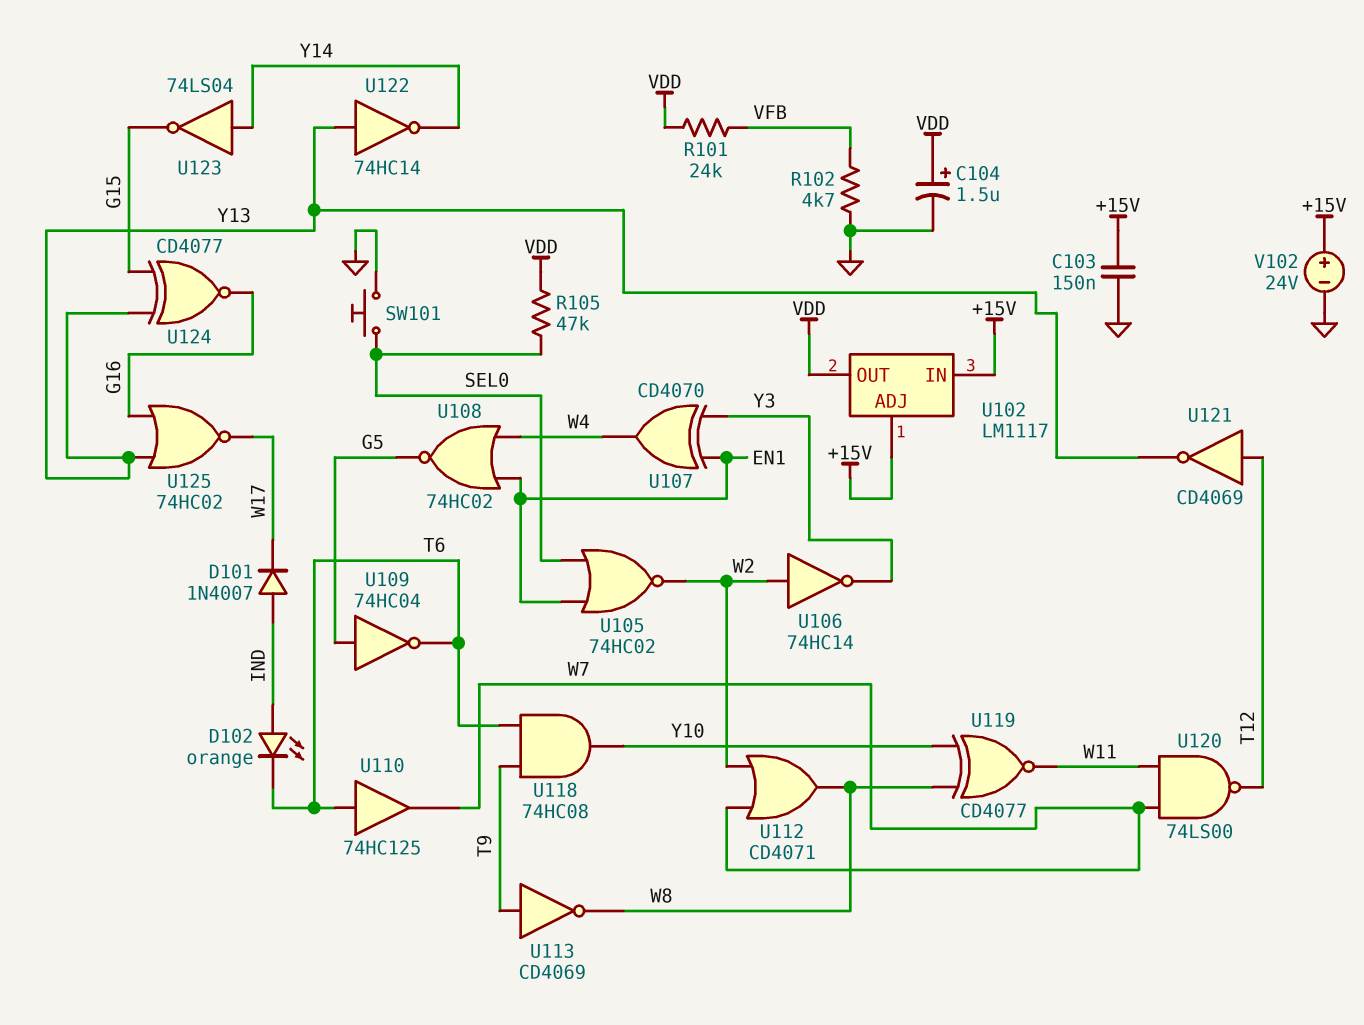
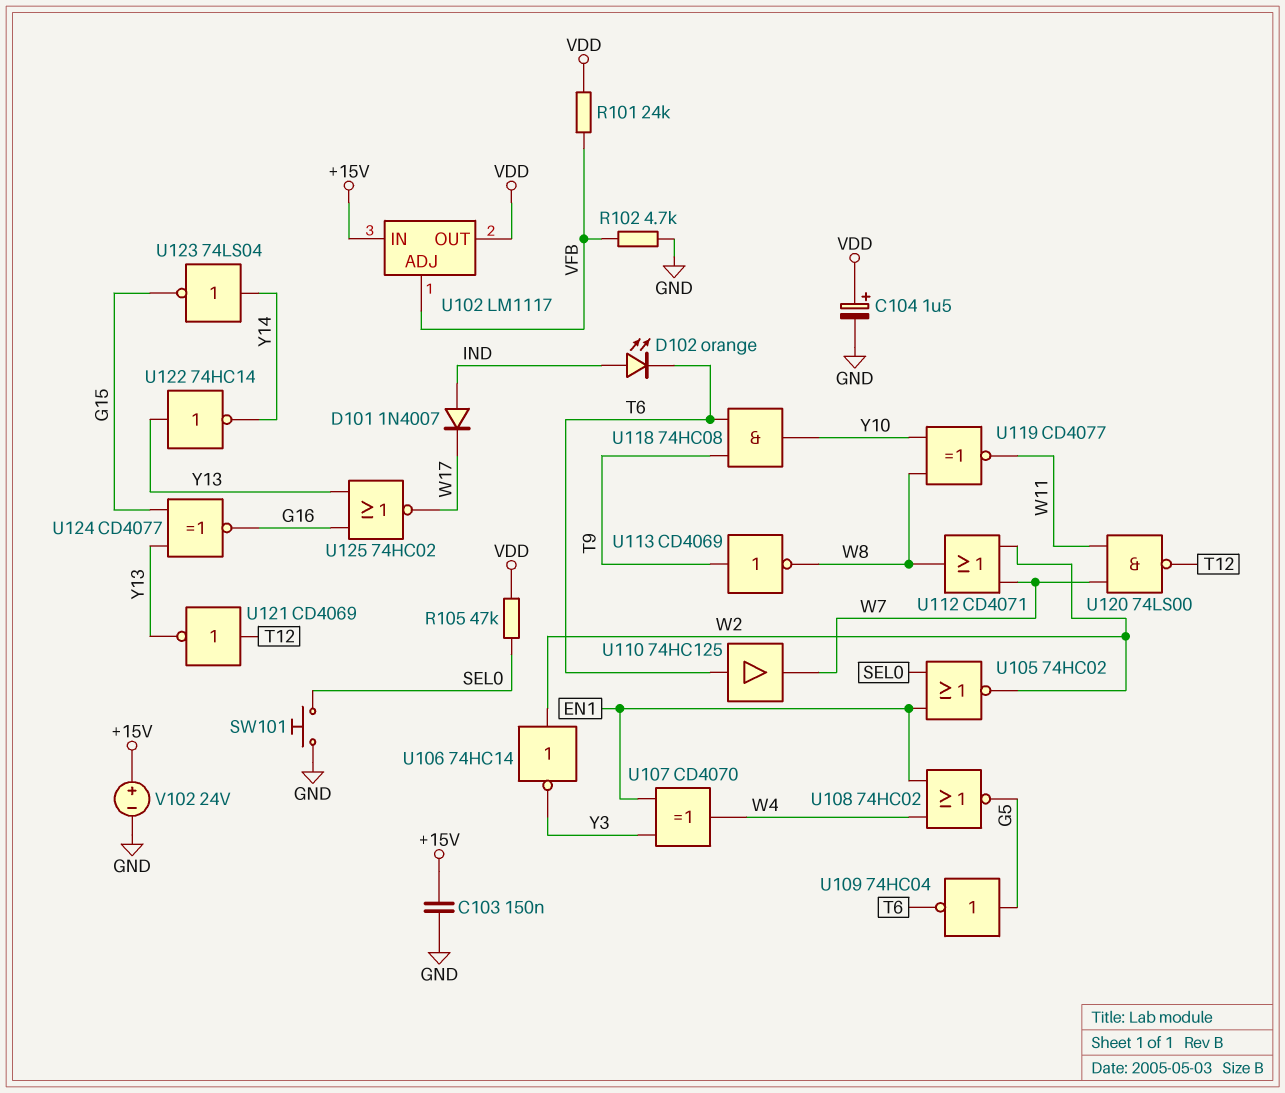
U102 pin ADJ: +15V -> VFB

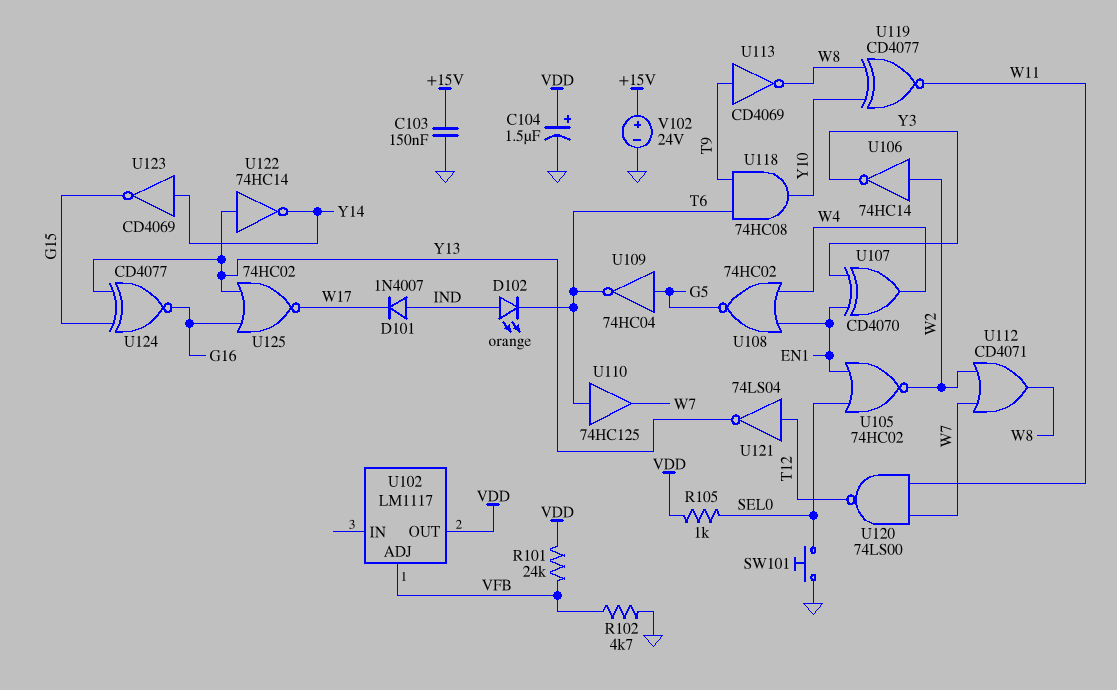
R105: 47k (SEL0, VDD) -> 1k (SEL0, VDD)
U102 pin IN: +15V -> none
U121: NOT CD4069 (in T12, out Y13) -> NOT 74LS04 (in T12, out Y13)
U123: NOT 74LS04 (in Y14, out G15) -> NOT CD4069 (in Y14, out G15)

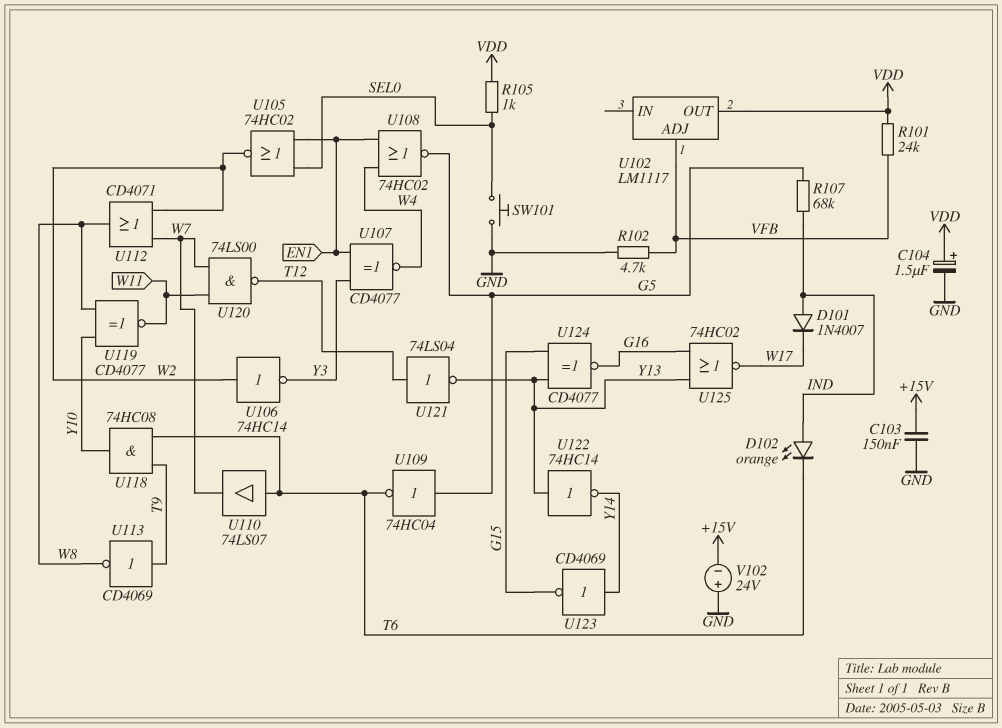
R107: none -> 68k (G5, IND)
U107: XOR CD4070 (in EN1, in Y3, out W4) -> XNOR CD4077 (in EN1, in Y3, out W4)
U110: buffer 74HC125 (in T6, out W7) -> buffer 74LS07 (in T6, out W7)
V102: 24V (plus +15V, minus GND) -> 24V (plus GND, minus +15V)

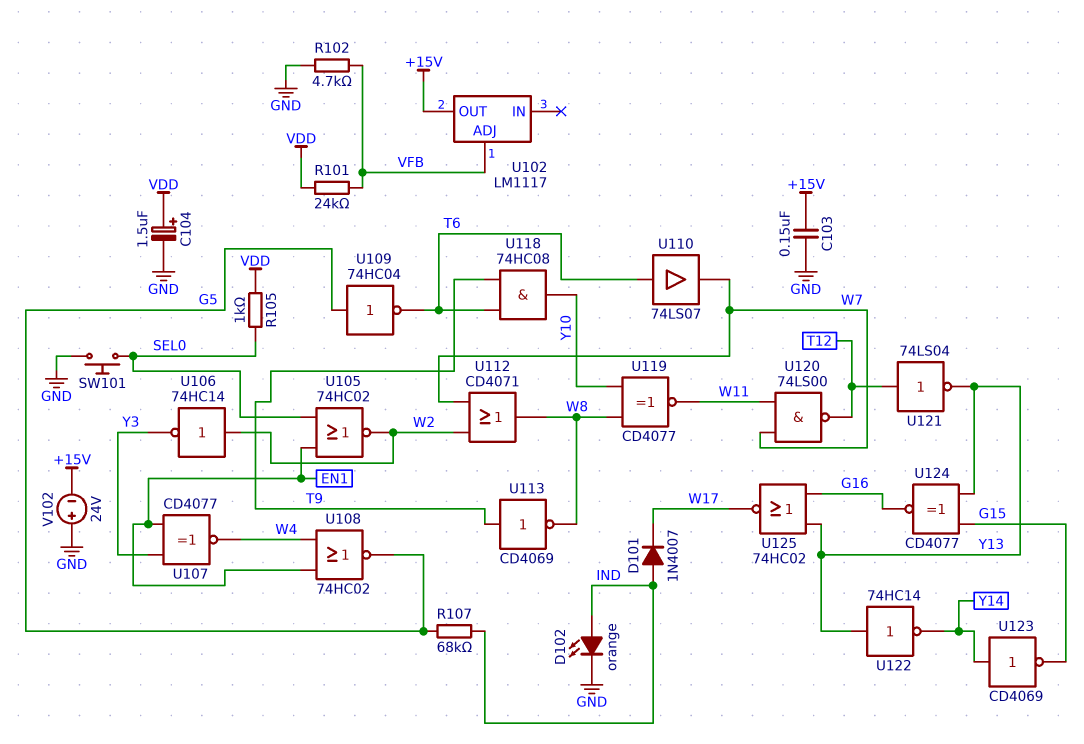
D102: LED orange (A IND, K T6) -> LED orange (A IND, K GND)
U102 pin OUT: VDD -> +15V

